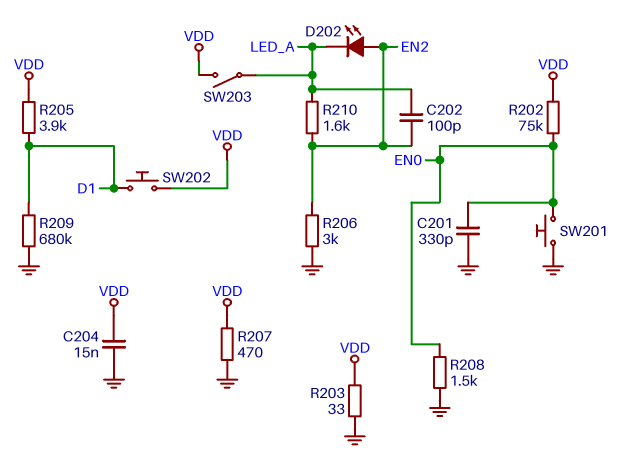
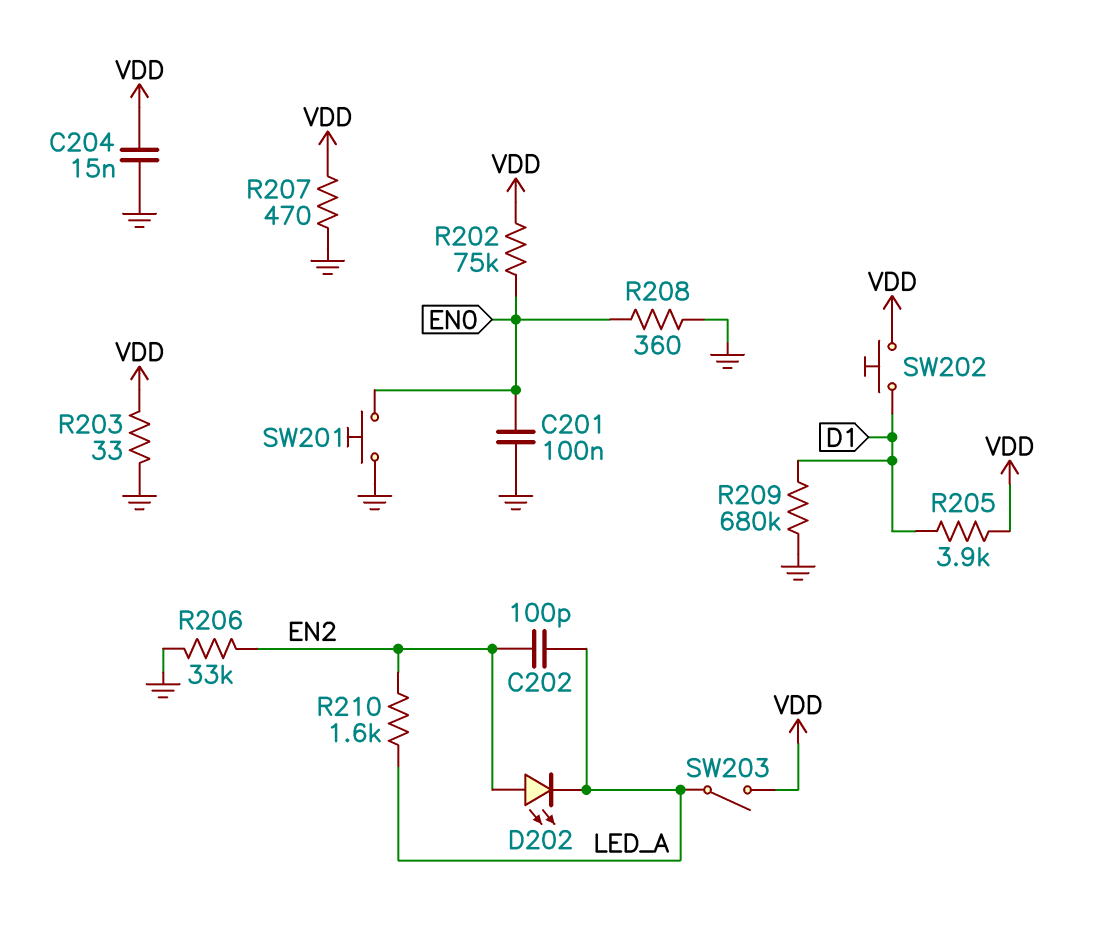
C201: 330pF (EN0, GND) -> 100nF (EN0, GND)
R206: 3k (EN2, GND) -> 33k (EN2, GND)
R208: 1.5k (EN0, GND) -> 360 (EN0, GND)

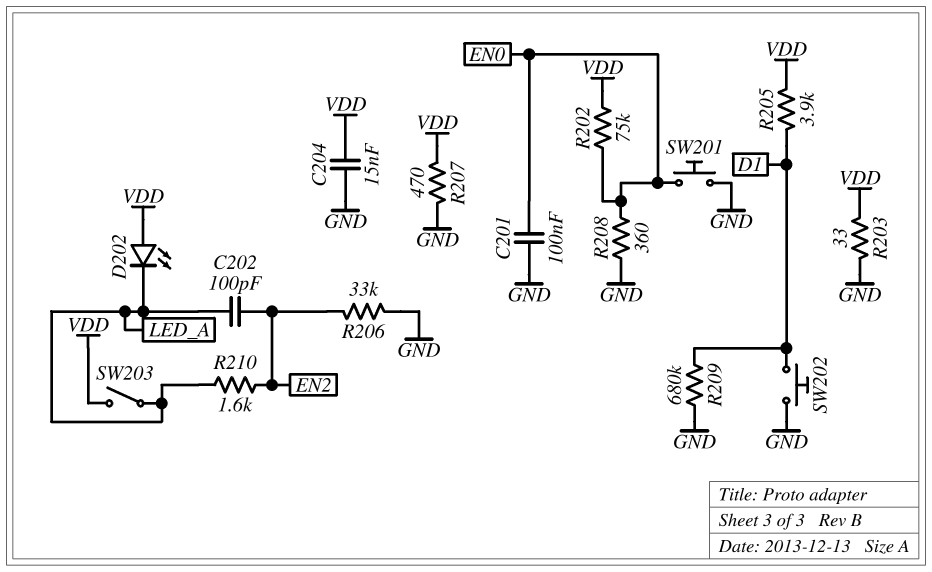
D202: LED (A EN2, K LED_A) -> LED (A VDD, K LED_A)
SW202: button (D1, VDD) -> button (D1, GND)

